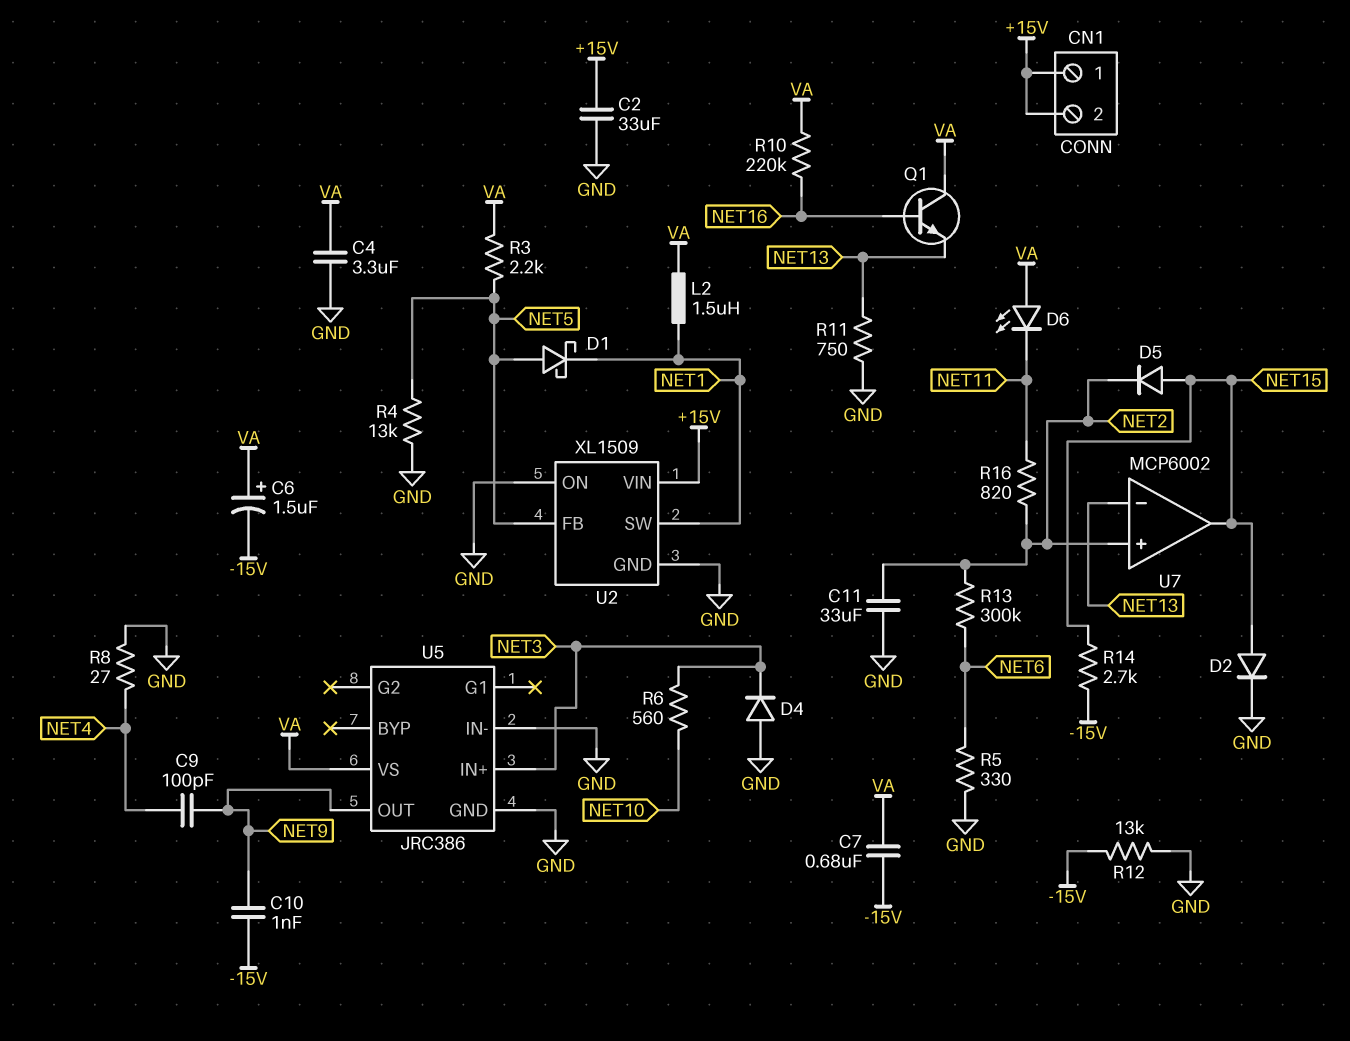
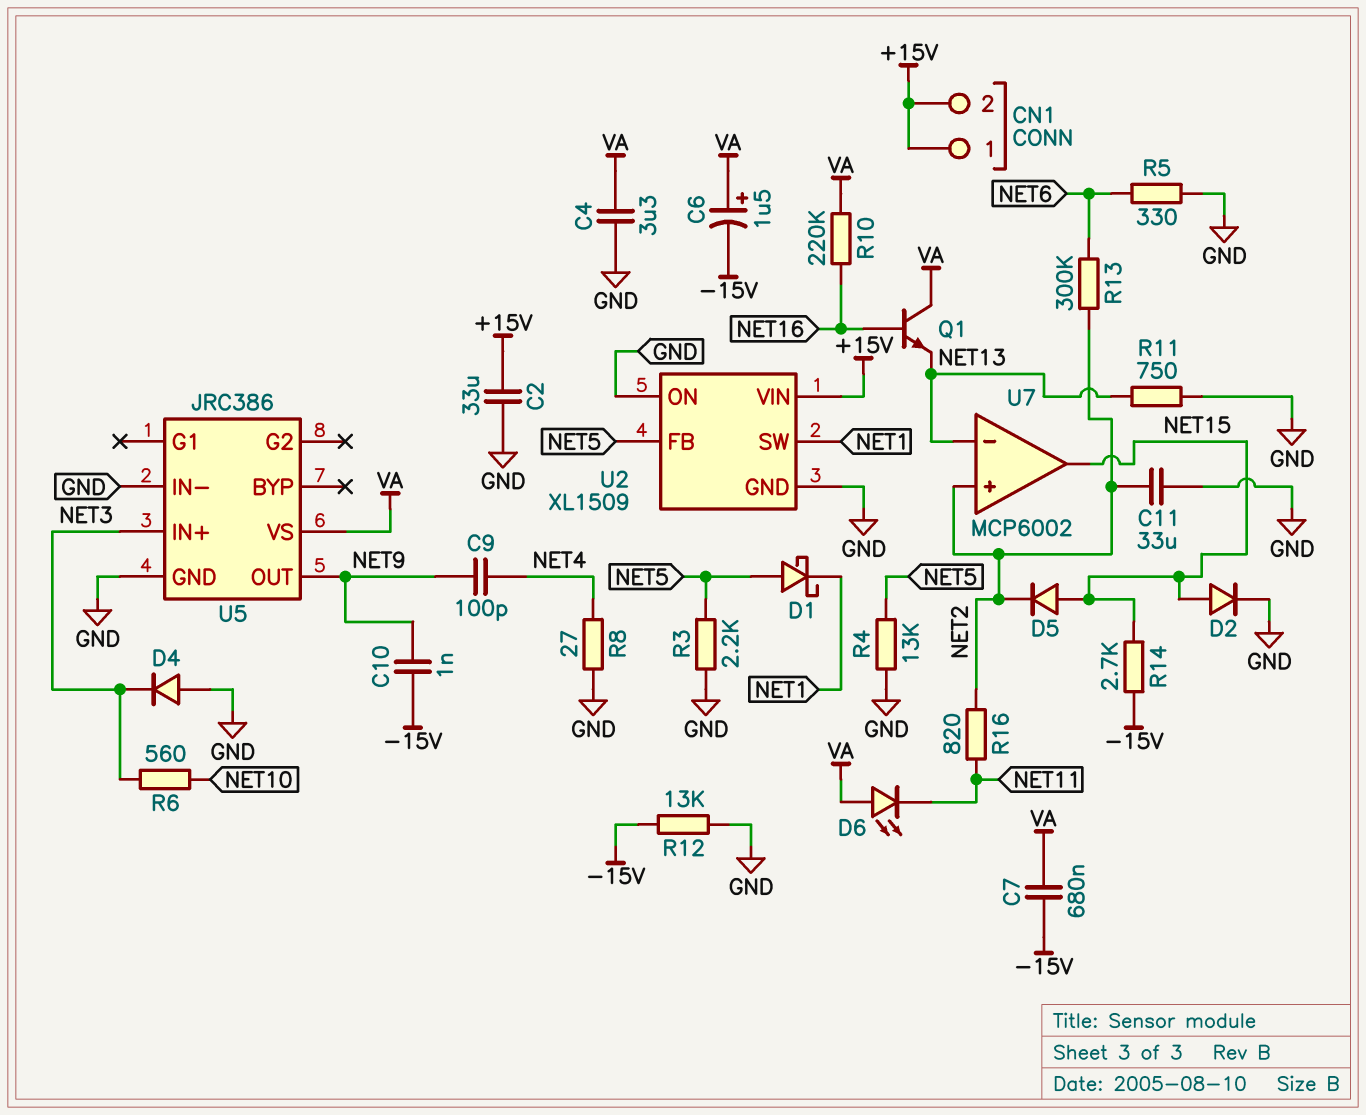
L2: 1.5uH (NET1, VA) -> none
R3: 2.2k (NET5, VA) -> 2.2k (GND, NET5)

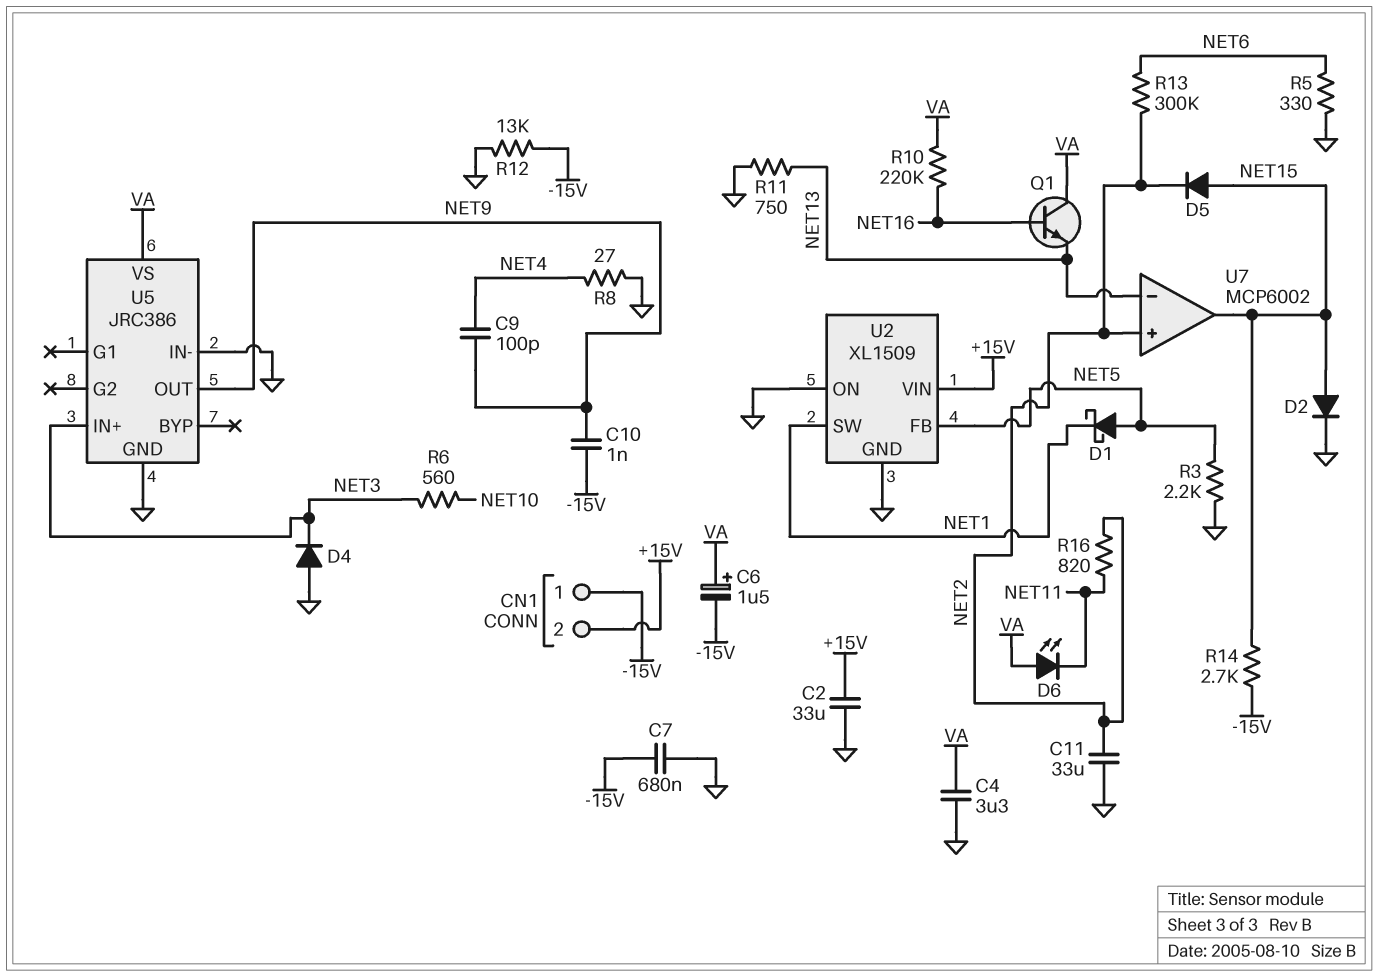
C7: 680nF (-15V, VA) -> 680nF (-15V, GND)
CN1 pin 1: +15V -> -15V
R4: 13k (GND, NET5) -> none

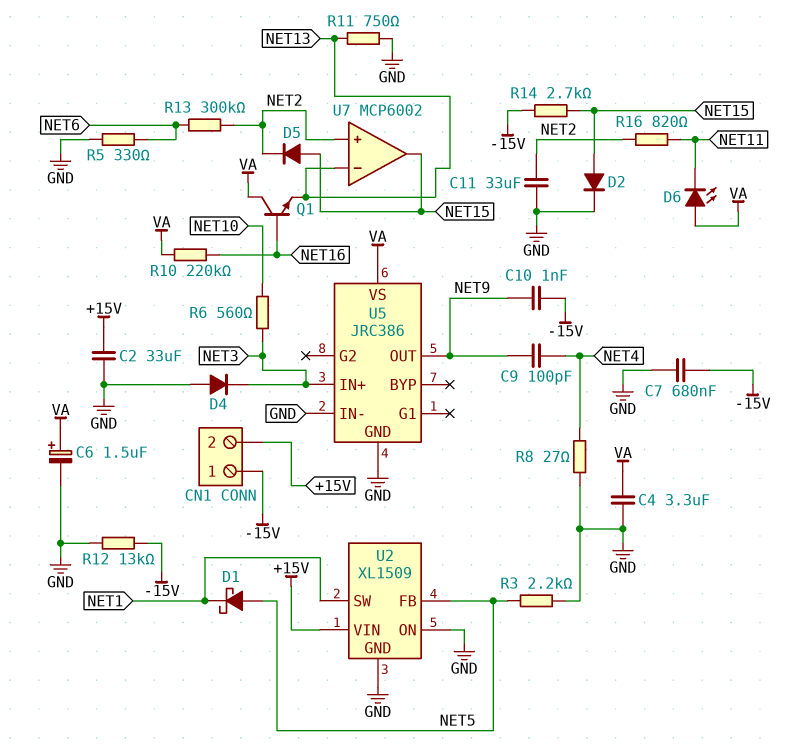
C6: 1.5uF (plus VA, minus -15V) -> 1.5uF (plus VA, minus GND)

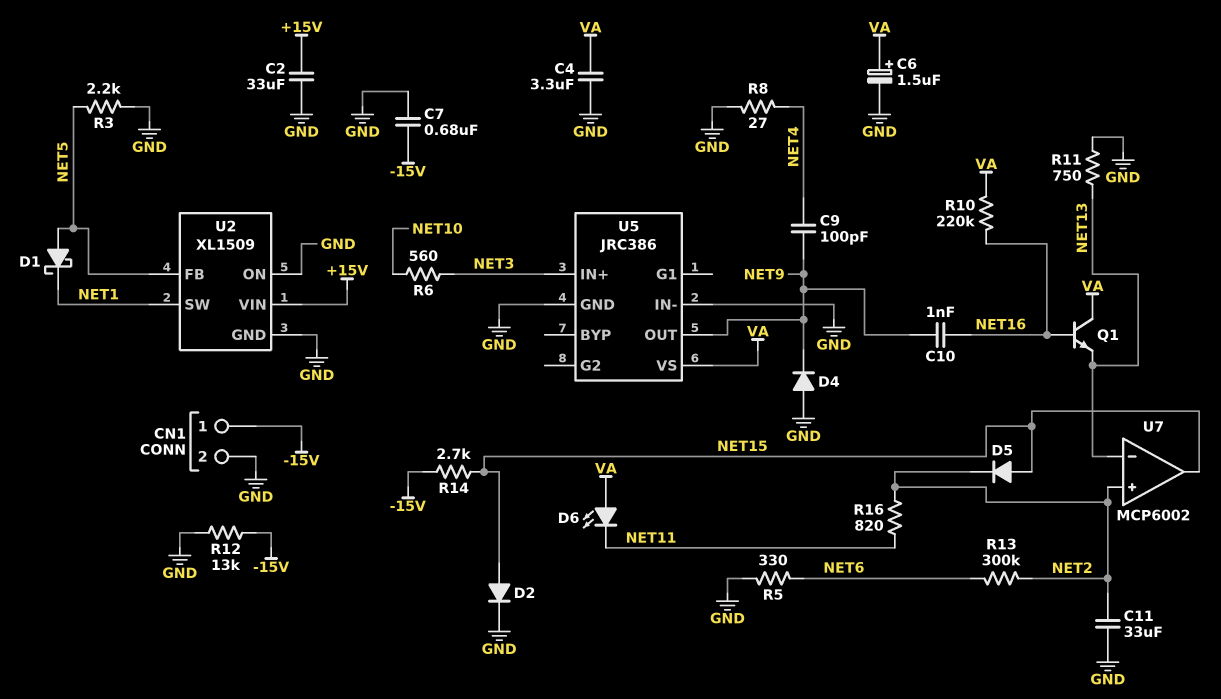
C10: 1nF (-15V, NET9) -> 1nF (NET9, NET16)
CN1 pin 2: +15V -> GND
D4: diode (A GND, K NET3) -> diode (A GND, K NET9)

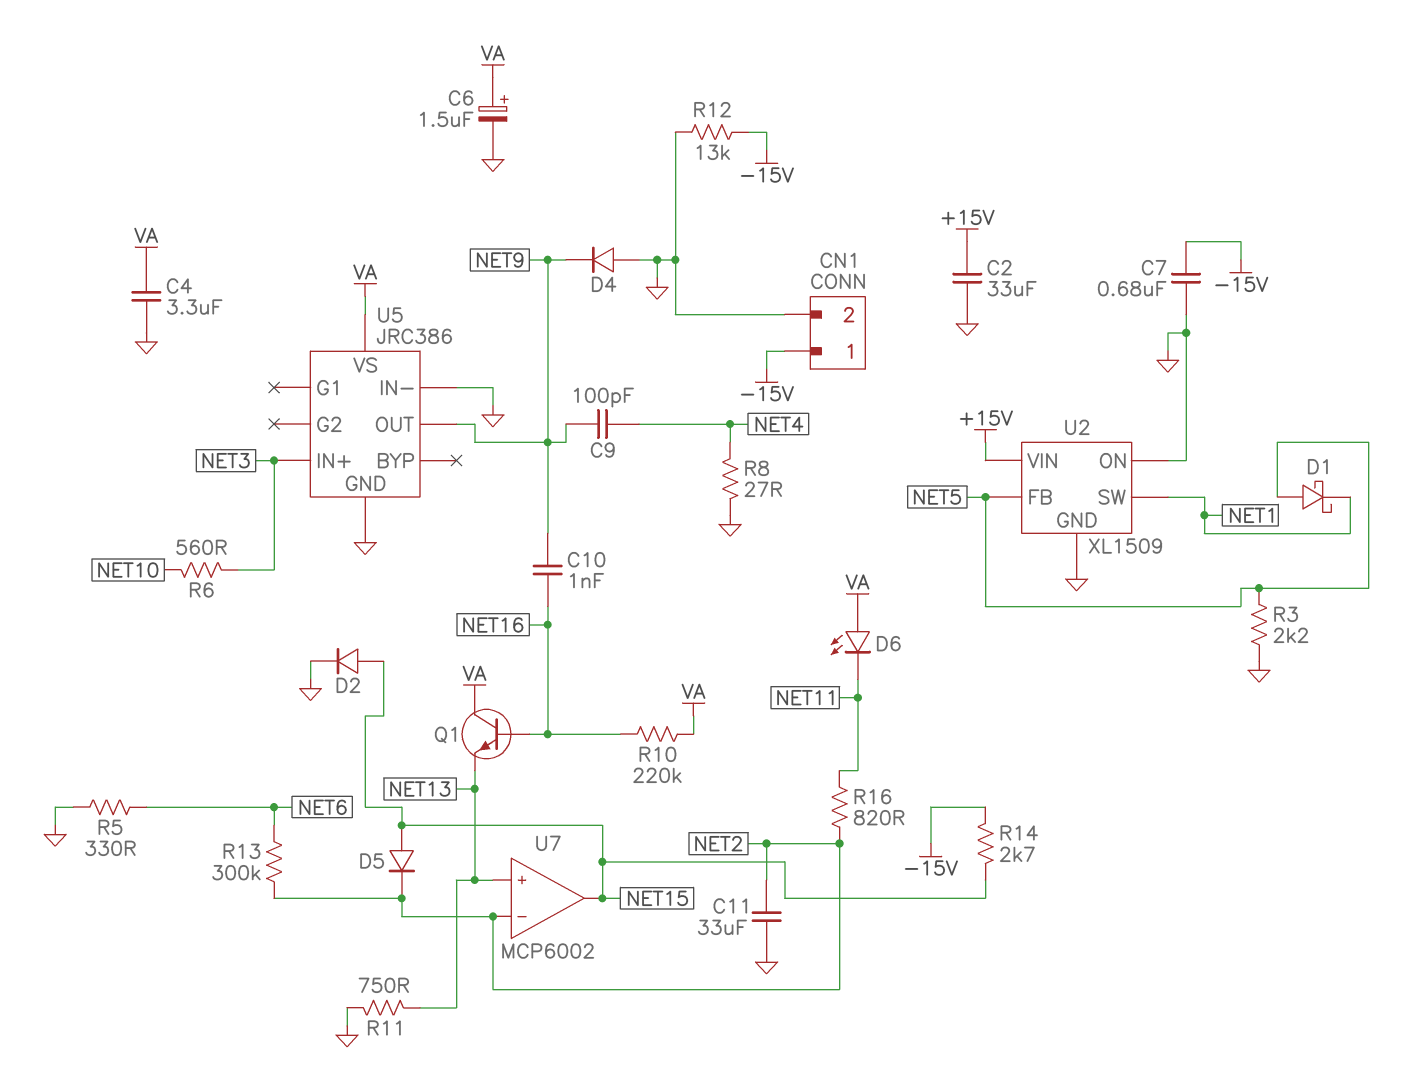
U7 pin in+: NET2 -> NET13
U7 pin in-: NET13 -> NET2

